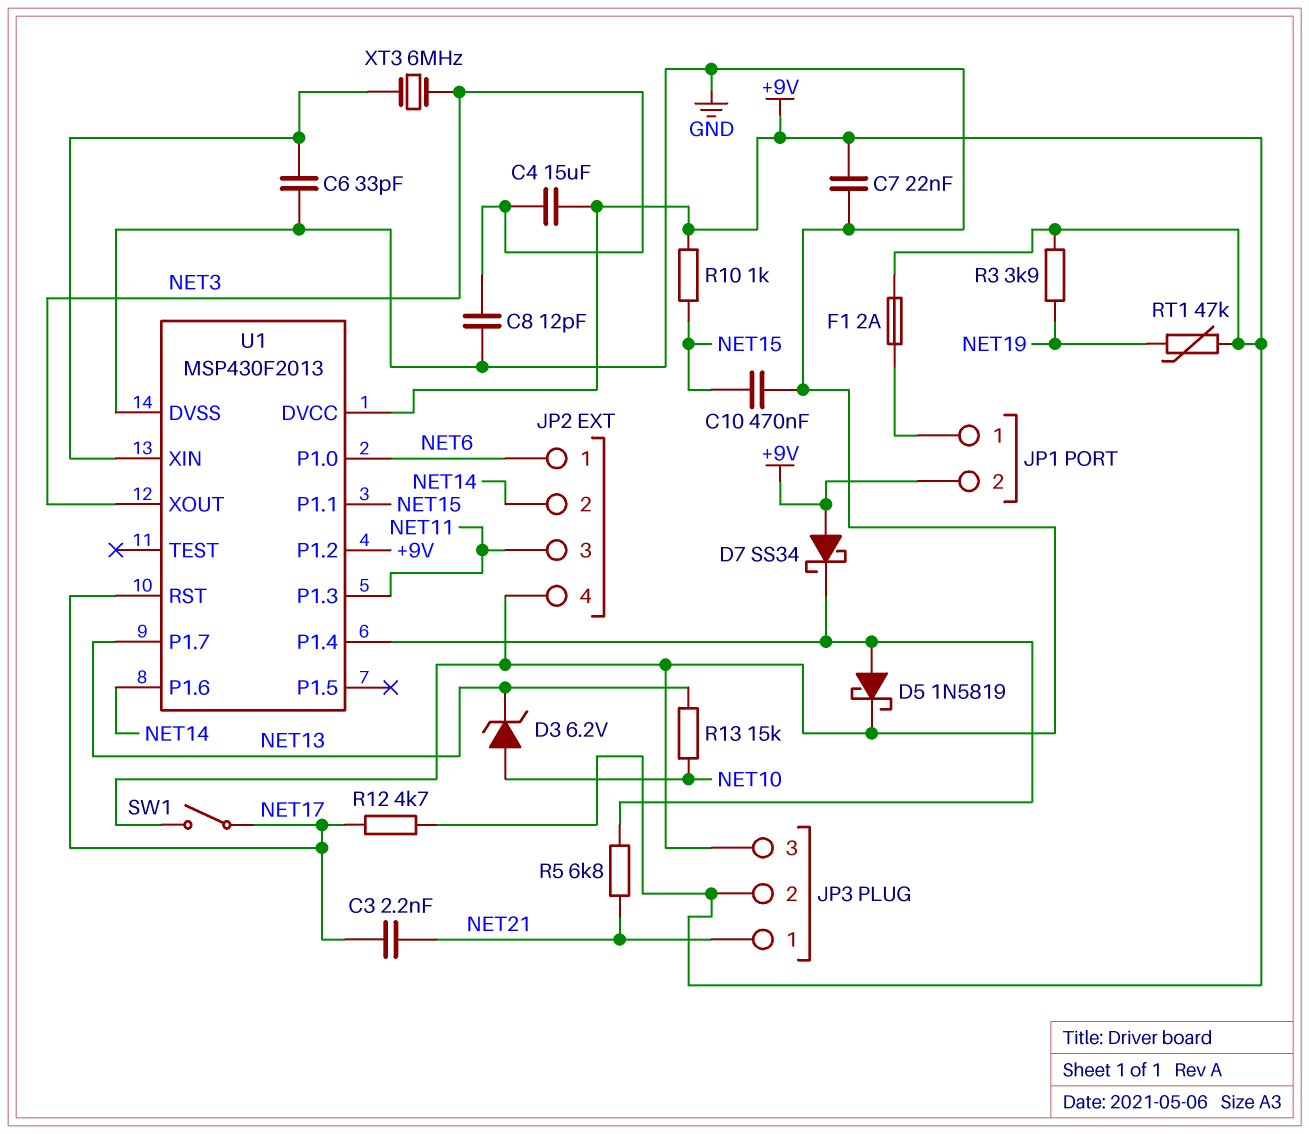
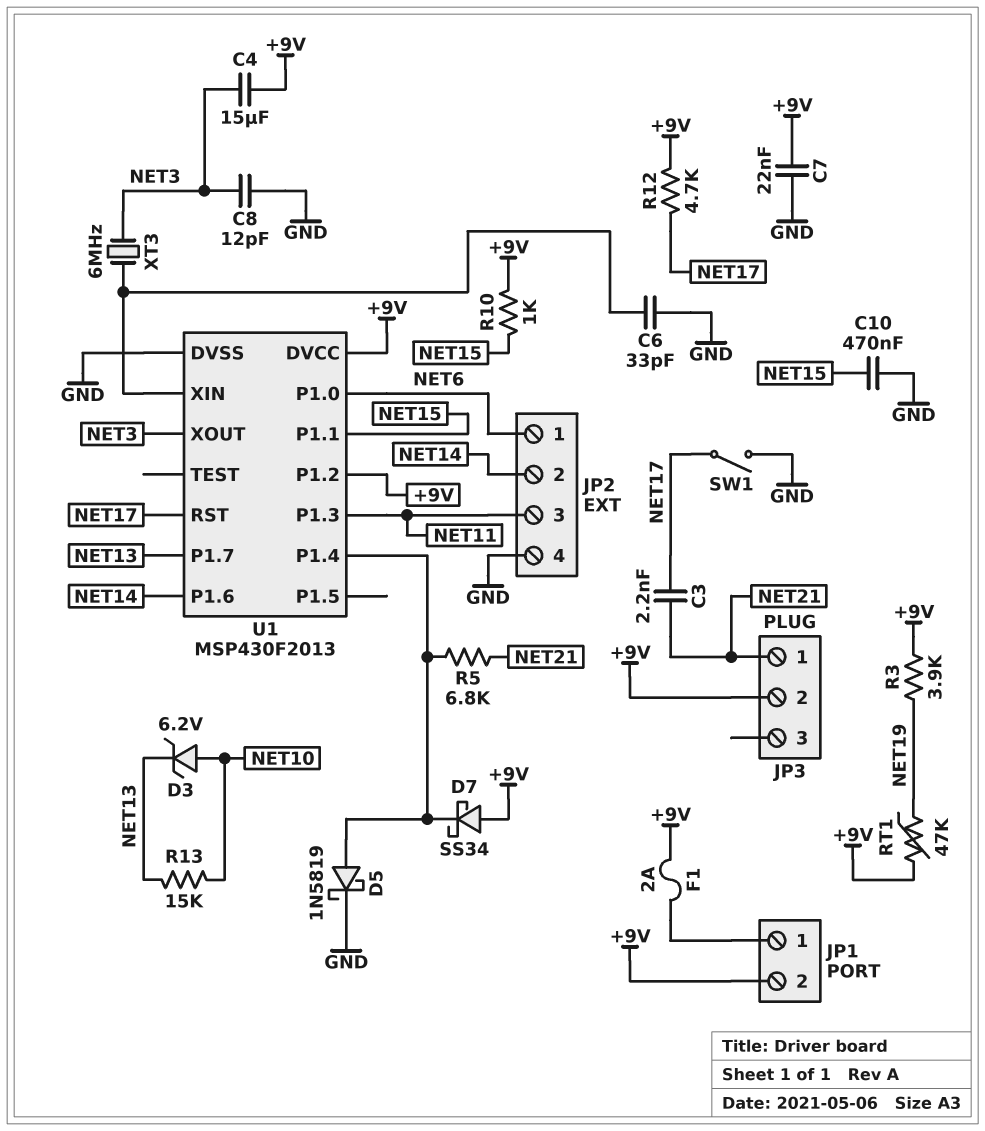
JP3 pin 3: GND -> none

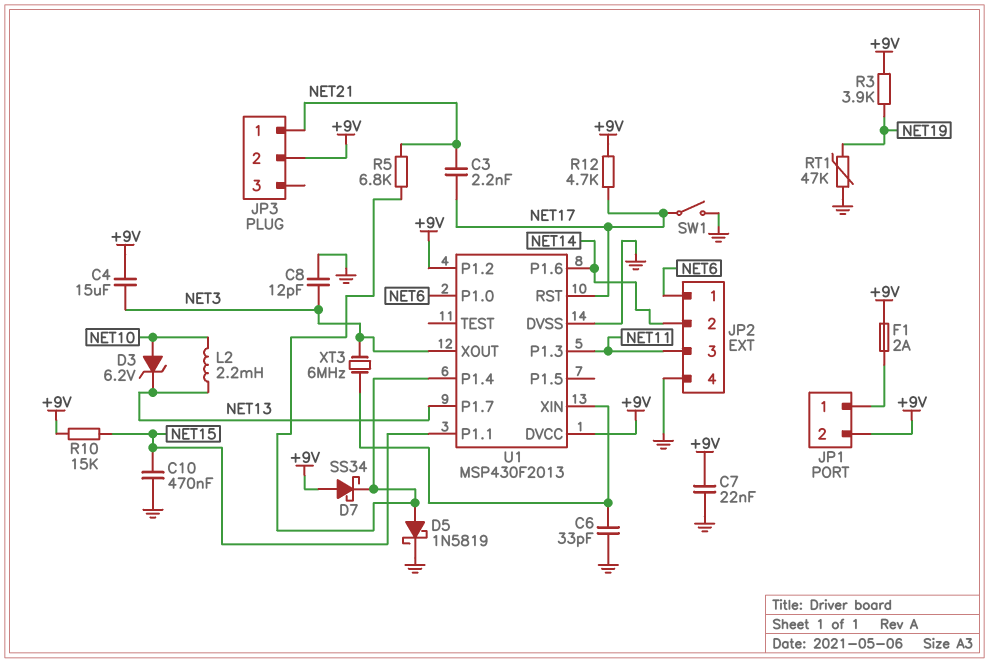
L2: none -> 2.2mH (NET10, NET13)
R10: 1k (+9V, NET15) -> 15k (+9V, NET15)
R13: 15k (NET10, NET13) -> none
RT1: 47k (+9V, NET19) -> 47k (GND, NET19)

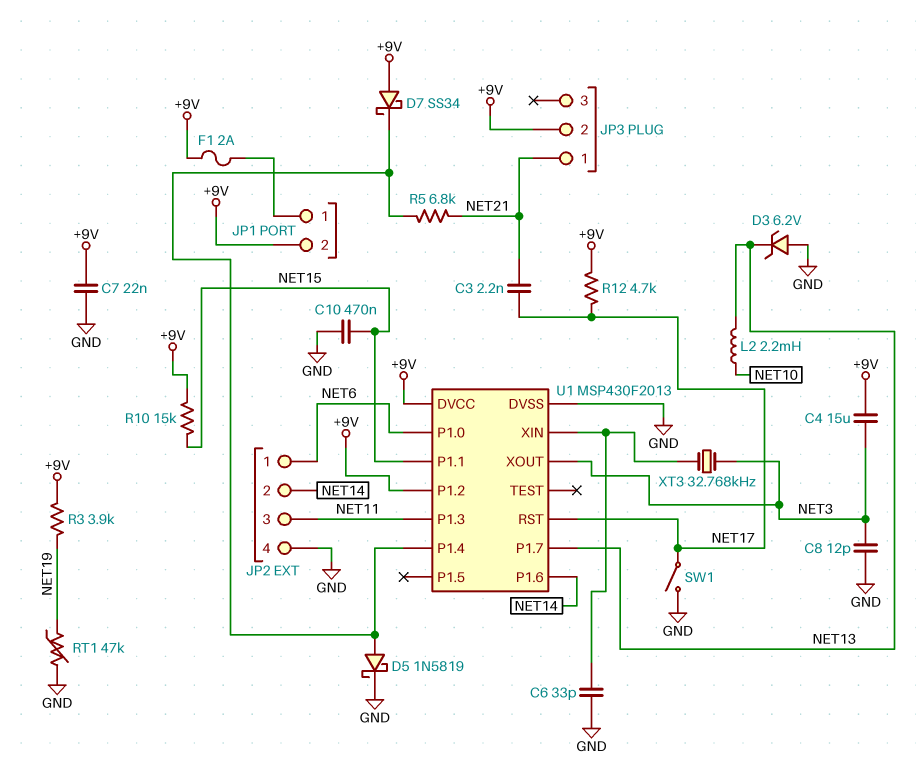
D3: zener 6.2V (A NET10, K NET13) -> zener 6.2V (A GND, K NET13)
XT3: 6MHz (NET3, U1/XIN) -> 32.768kHz (NET3, U1/XIN)

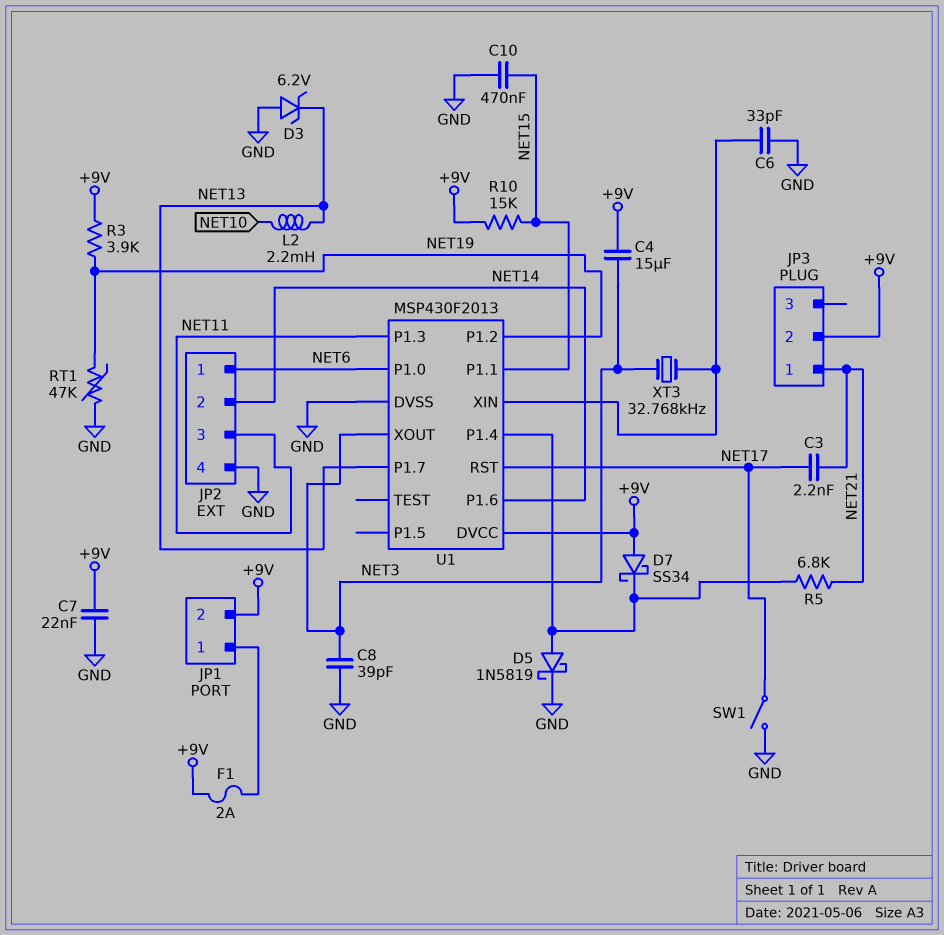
C8: 12pF (GND, NET3) -> 39pF (GND, NET3)
R12: 4.7k (+9V, NET17) -> none
U1 pin P1.2: +9V -> NET19

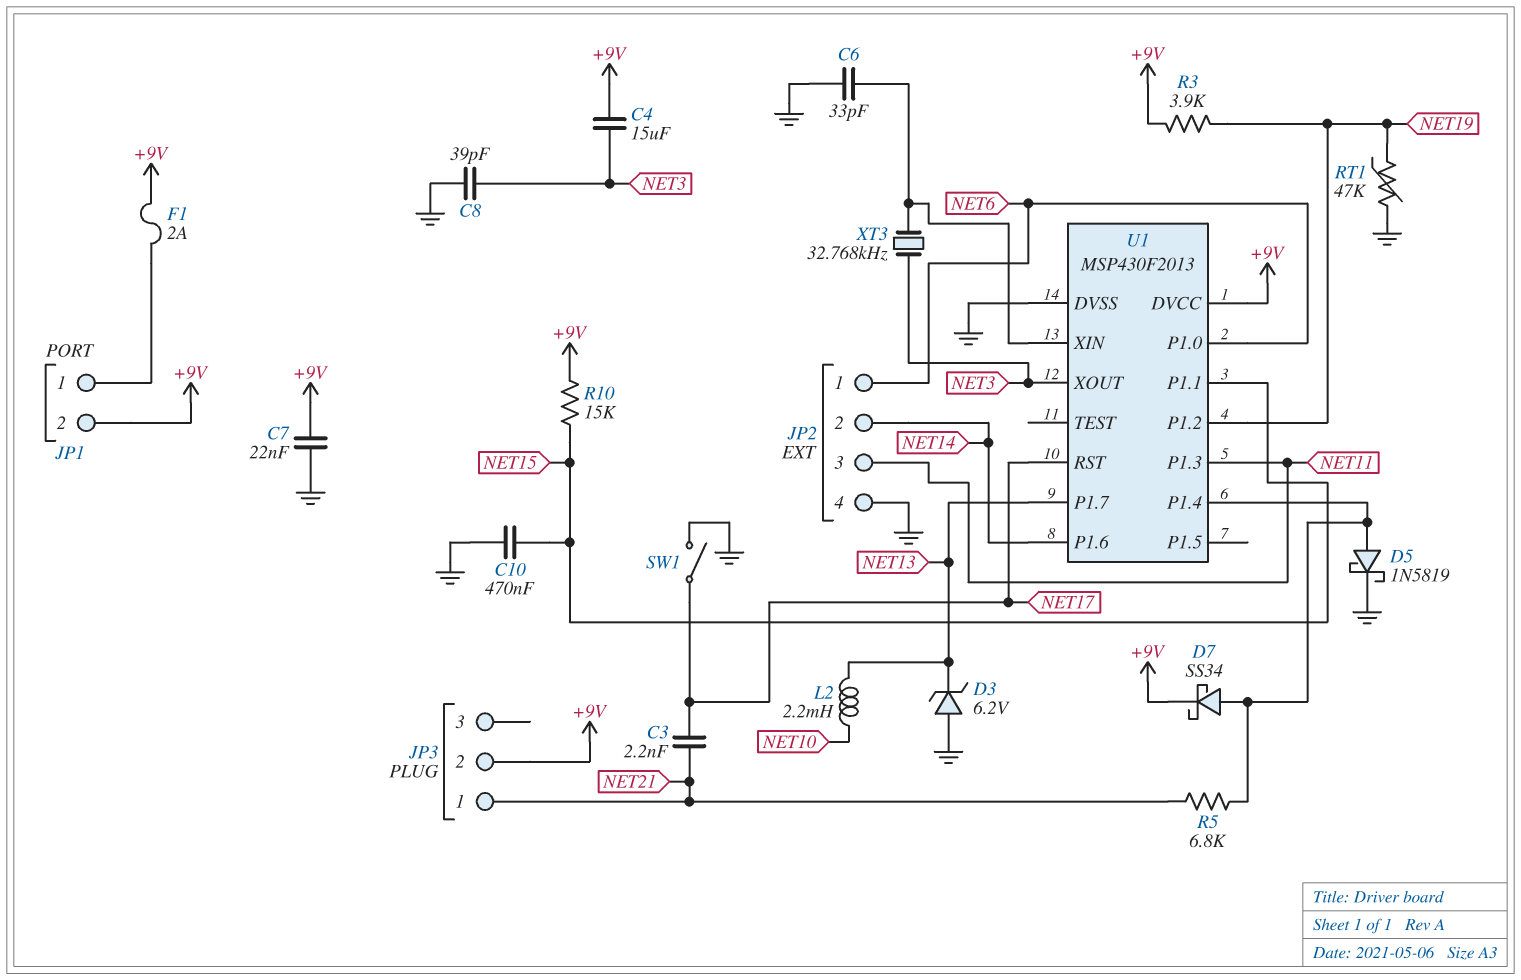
D7: schottky SS34 (A +9V, K U1/P1.4) -> schottky SS34 (A U1/P1.4, K +9V)

